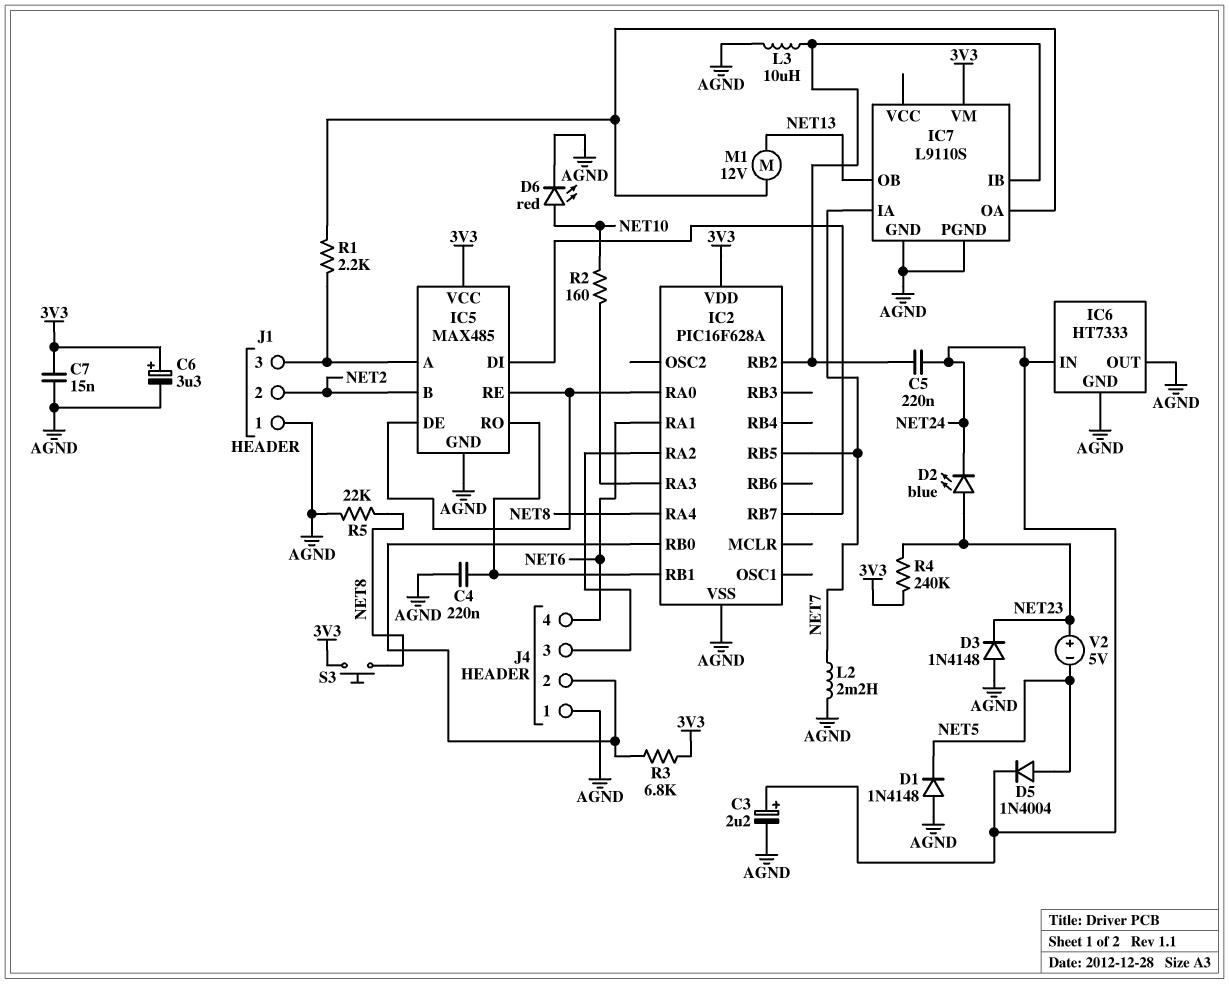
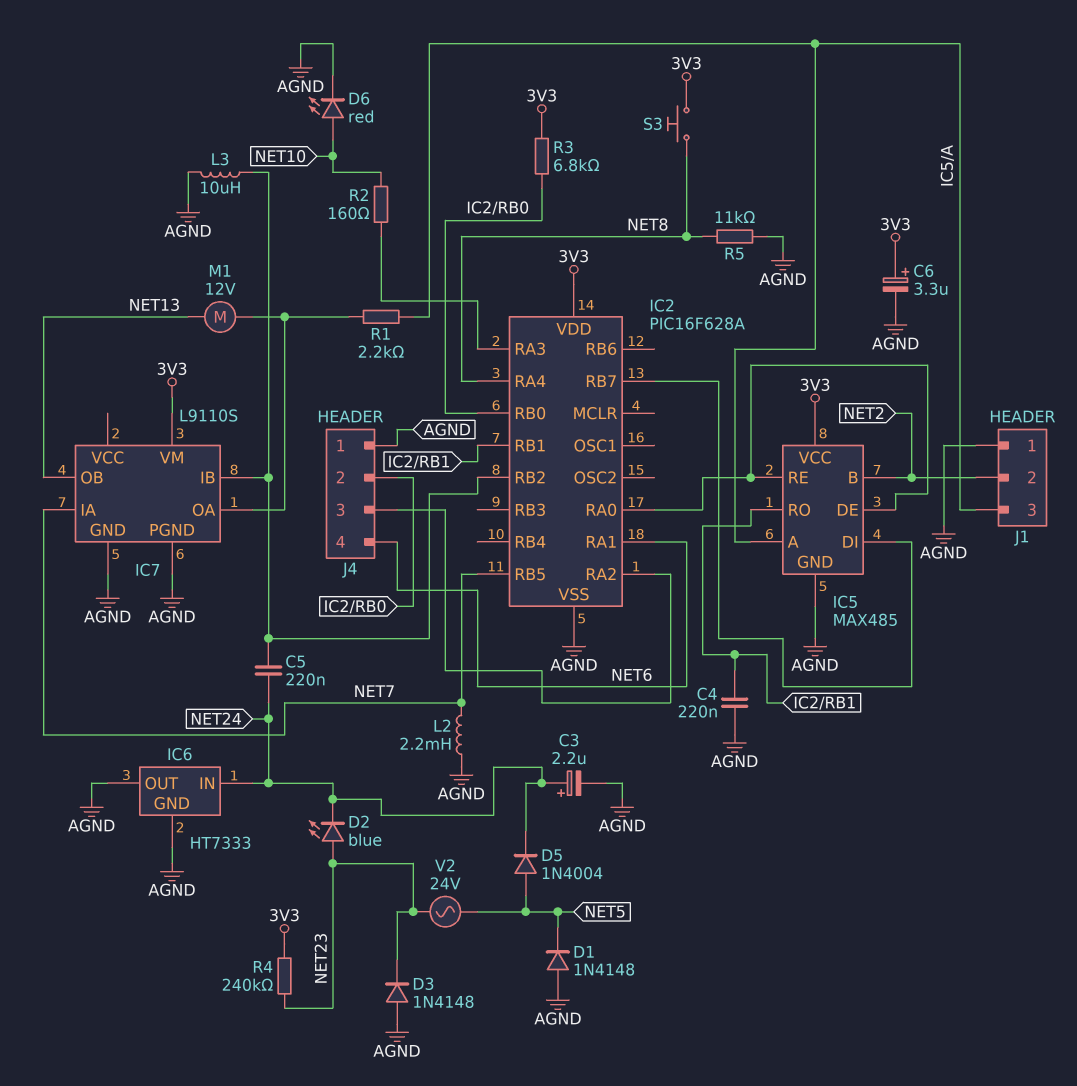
C7: 15nF (3V3, AGND) -> none
R5: 22k (AGND, NET8) -> 11k (AGND, NET8)
V2: 5V (plus NET23, minus NET5) -> AC 24V (NET5, NET23)

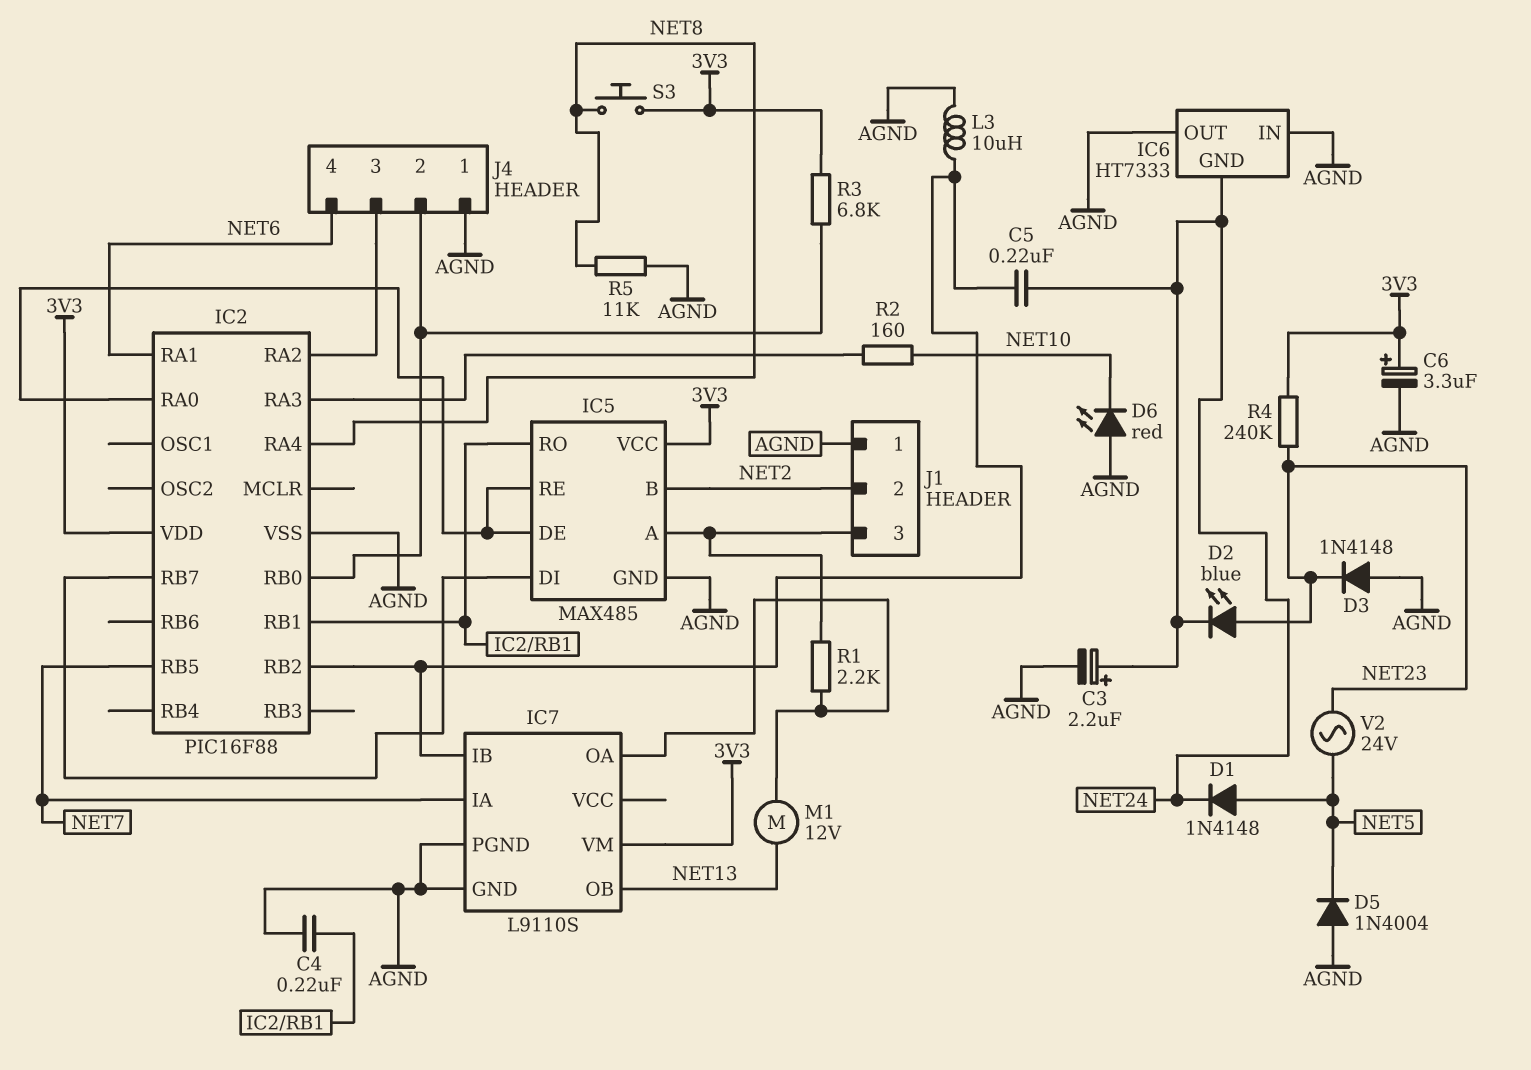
D1: diode 1N4148 (A AGND, K NET5) -> diode 1N4148 (A NET5, K NET24)
D5: diode 1N4004 (A NET5, K NET24) -> diode 1N4004 (A AGND, K NET5)
D6: LED red (A NET10, K AGND) -> LED red (A AGND, K NET10)
IC2: PIC16F628A -> PIC16F88
IC6 pin GND: AGND -> NET24
IC6 pin IN: NET24 -> AGND
L2: 2.2mH (AGND, NET7) -> none

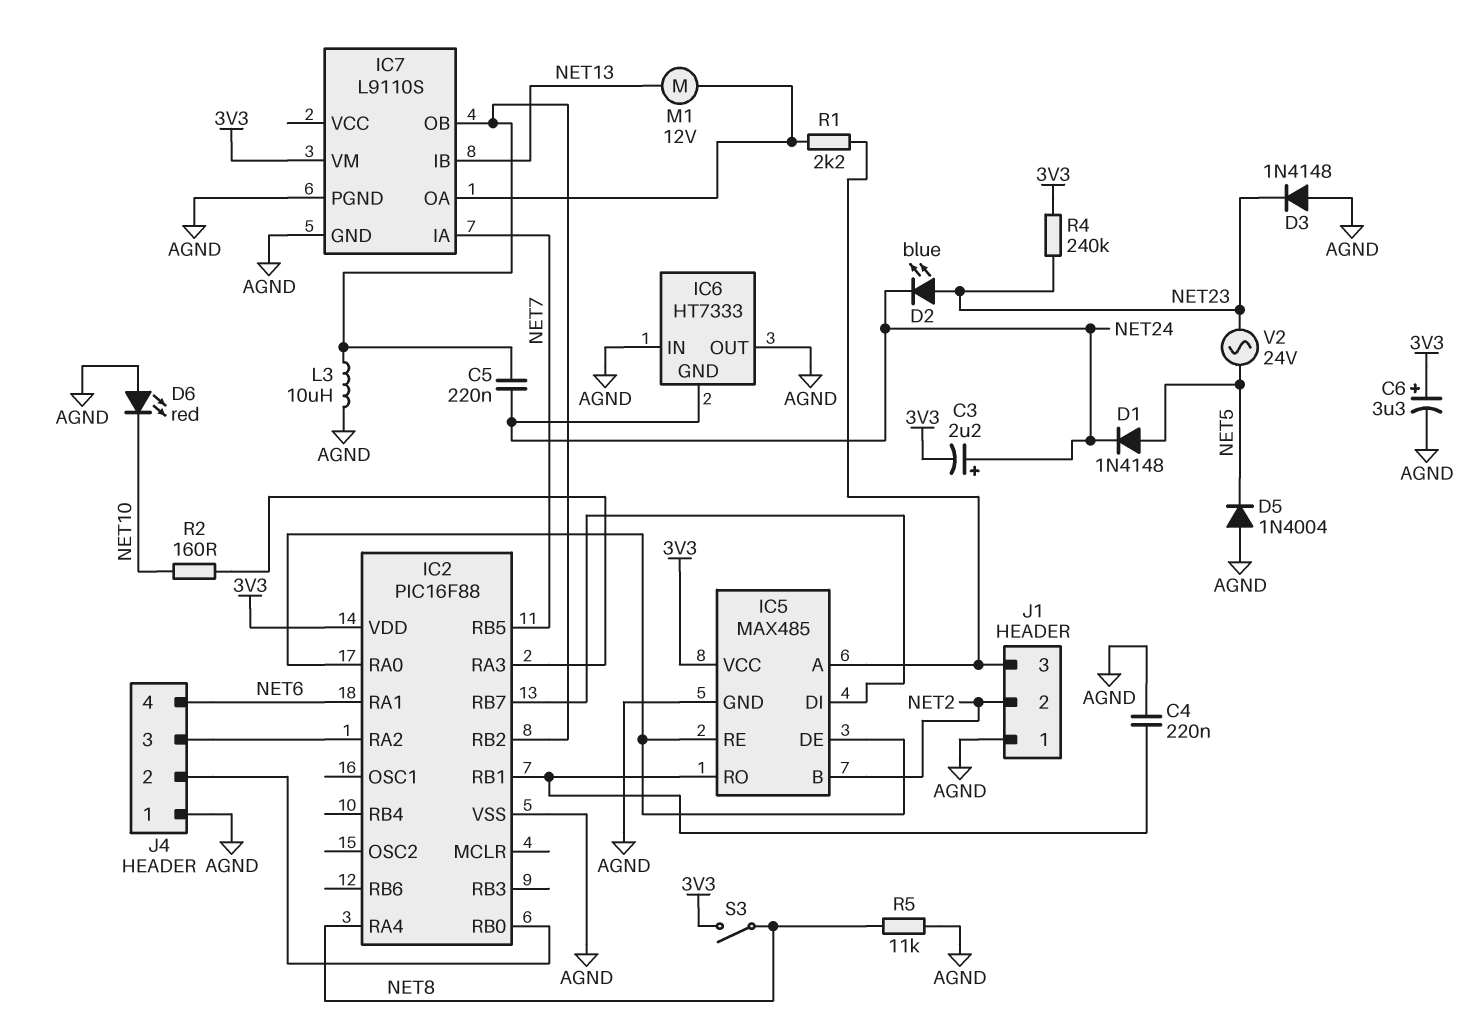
C3: 2.2uF (plus NET24, minus AGND) -> 2.2uF (plus NET24, minus 3V3)
IC7 pin IB: IC2/RB2 -> NET13
IC7 pin OB: NET13 -> IC2/RB2
R3: 6.8k (3V3, IC2/RB0) -> none
S3: button (3V3, NET8) -> switch (3V3, NET8)

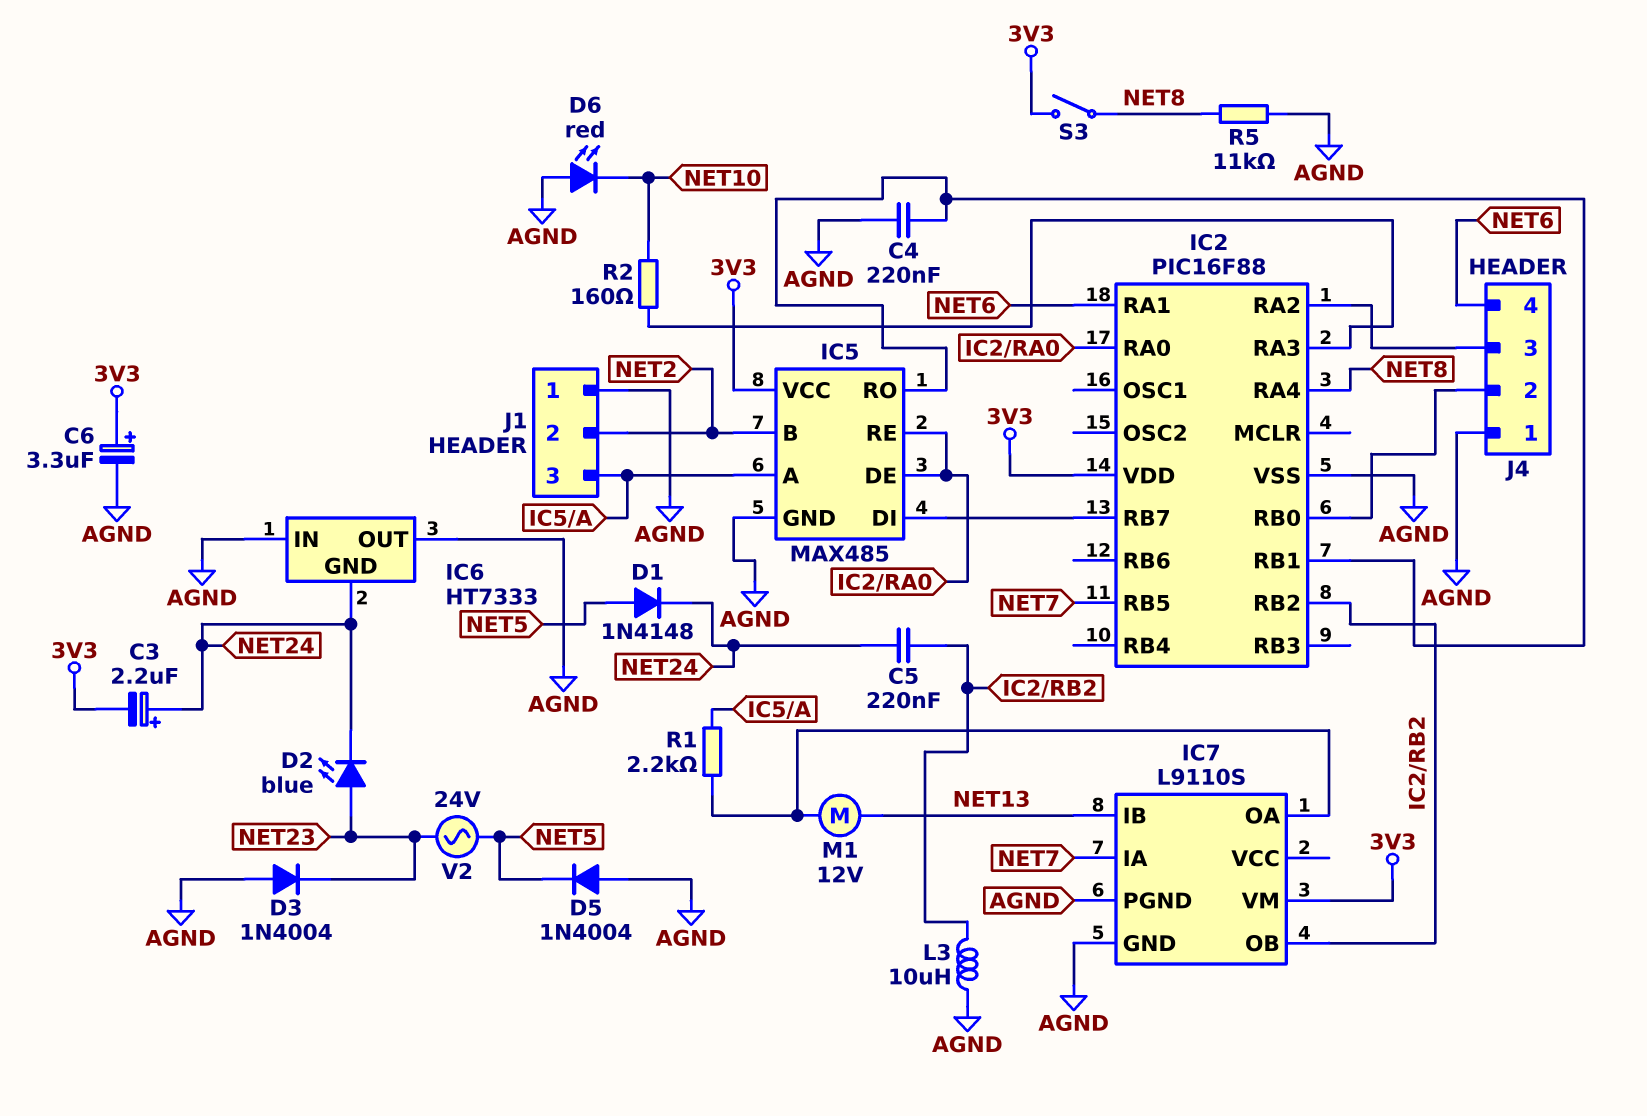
D3: diode 1N4148 (A AGND, K NET23) -> diode 1N4004 (A AGND, K NET23)
R4: 240k (3V3, NET23) -> none

